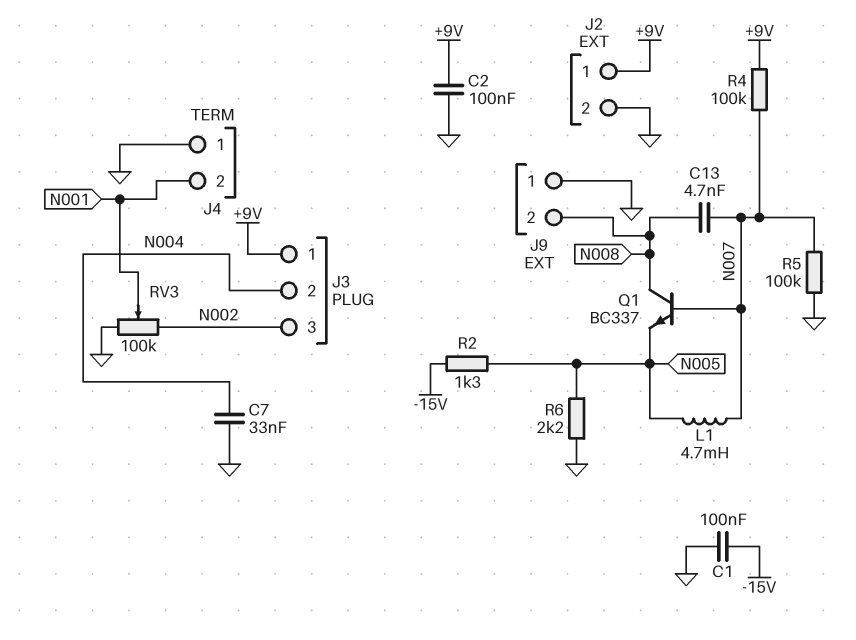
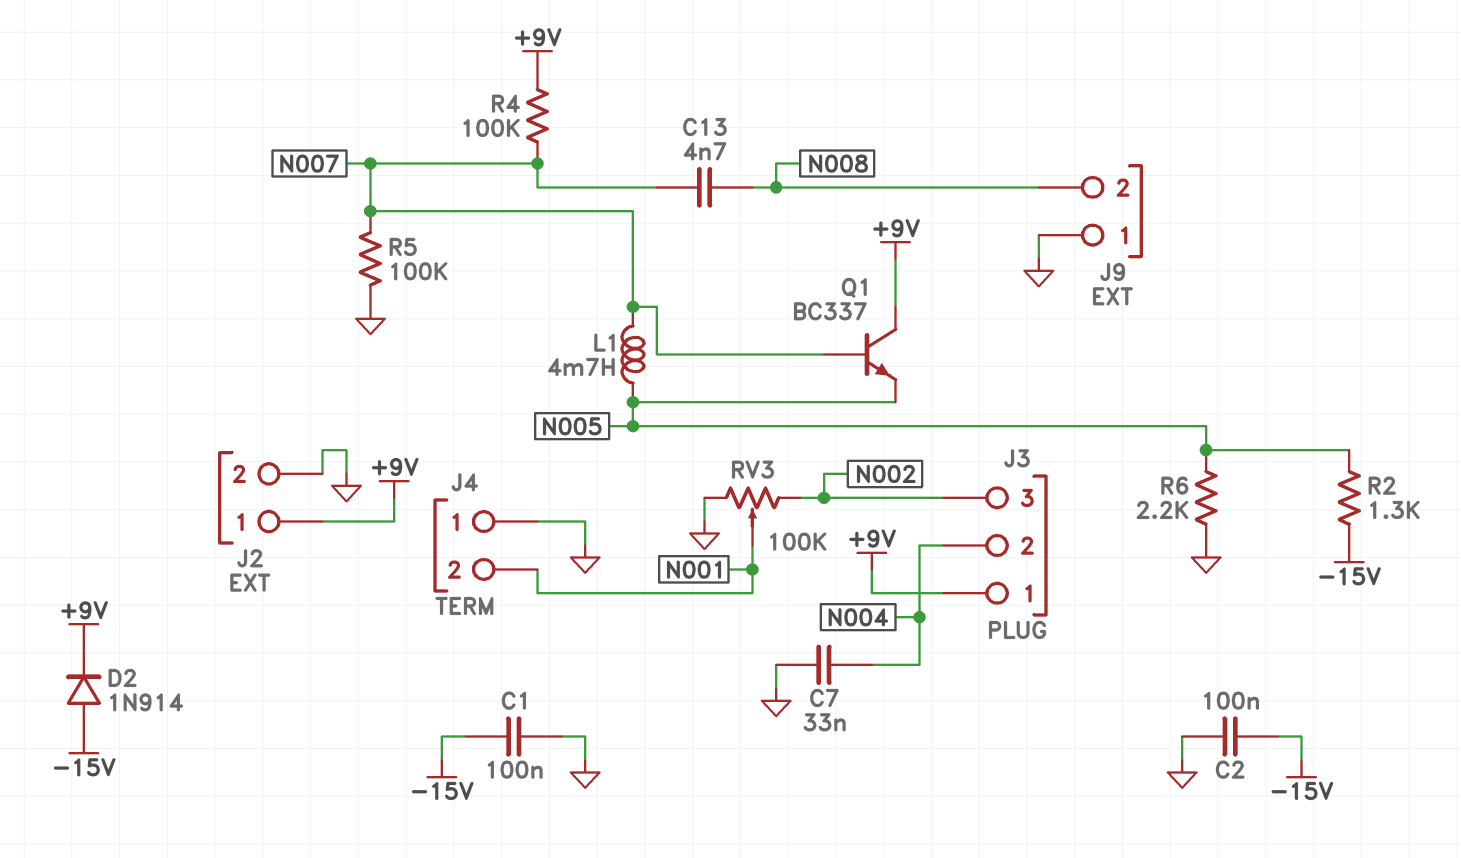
C2: 100nF (+9V, GND) -> 100nF (-15V, GND)
D2: none -> diode 1N914 (A -15V, K +9V)
Q1: NPN BC337 (B N007, C N008, E N005) -> NPN BC337 (B N007, C +9V, E N005)

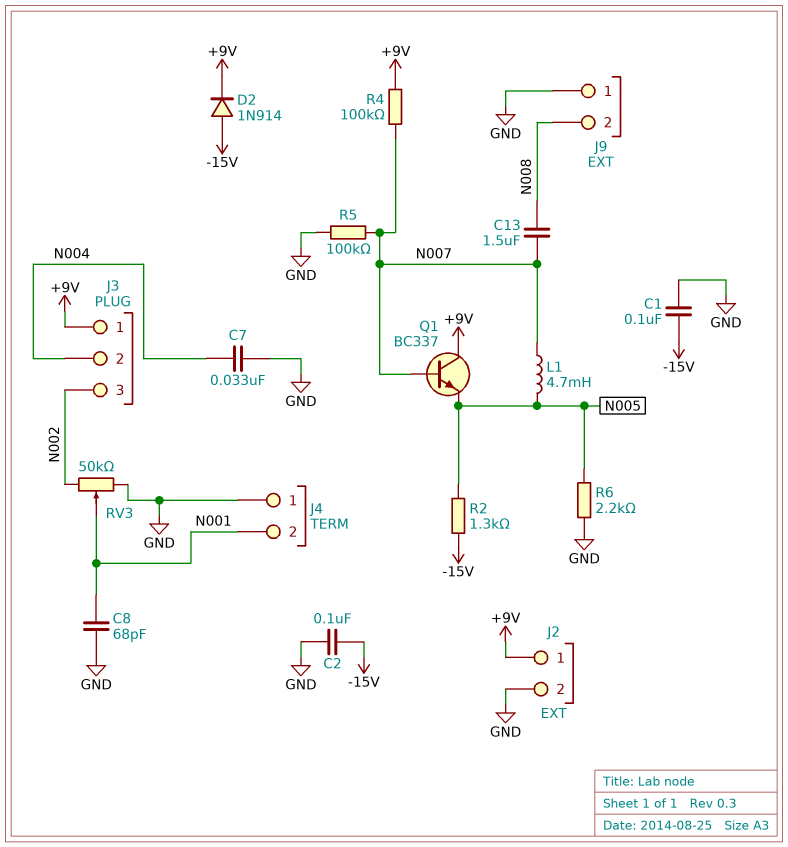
C8: none -> 68pF (GND, N001)
C13: 4.7nF (N007, N008) -> 1.5uF (N007, N008)
RV3: 100k (GND, N002, wiper N001) -> 50k (GND, N002, wiper N001)

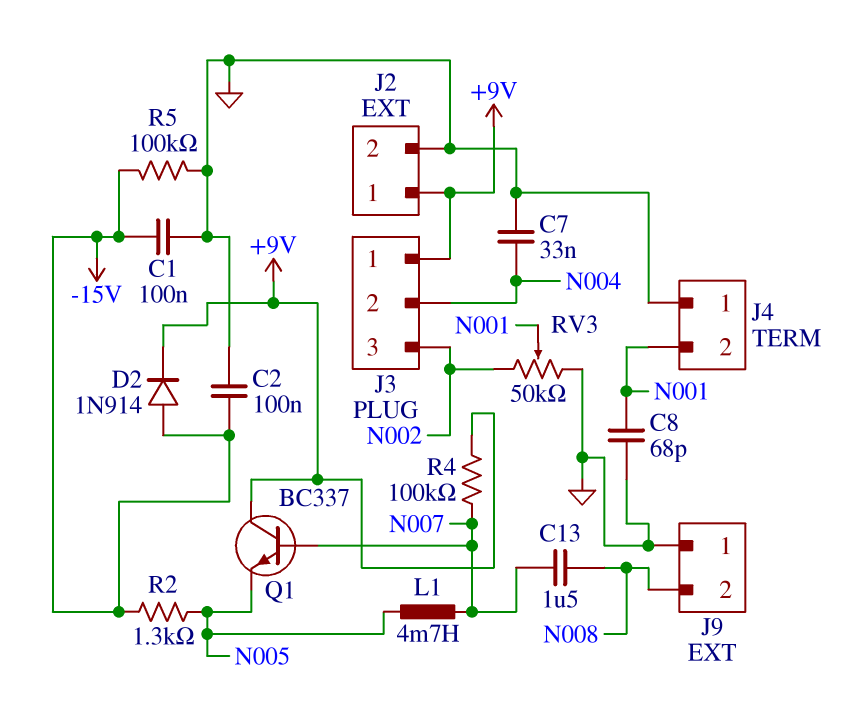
R5: 100k (GND, N007) -> 100k (-15V, GND)
R6: 2.2k (GND, N005) -> none

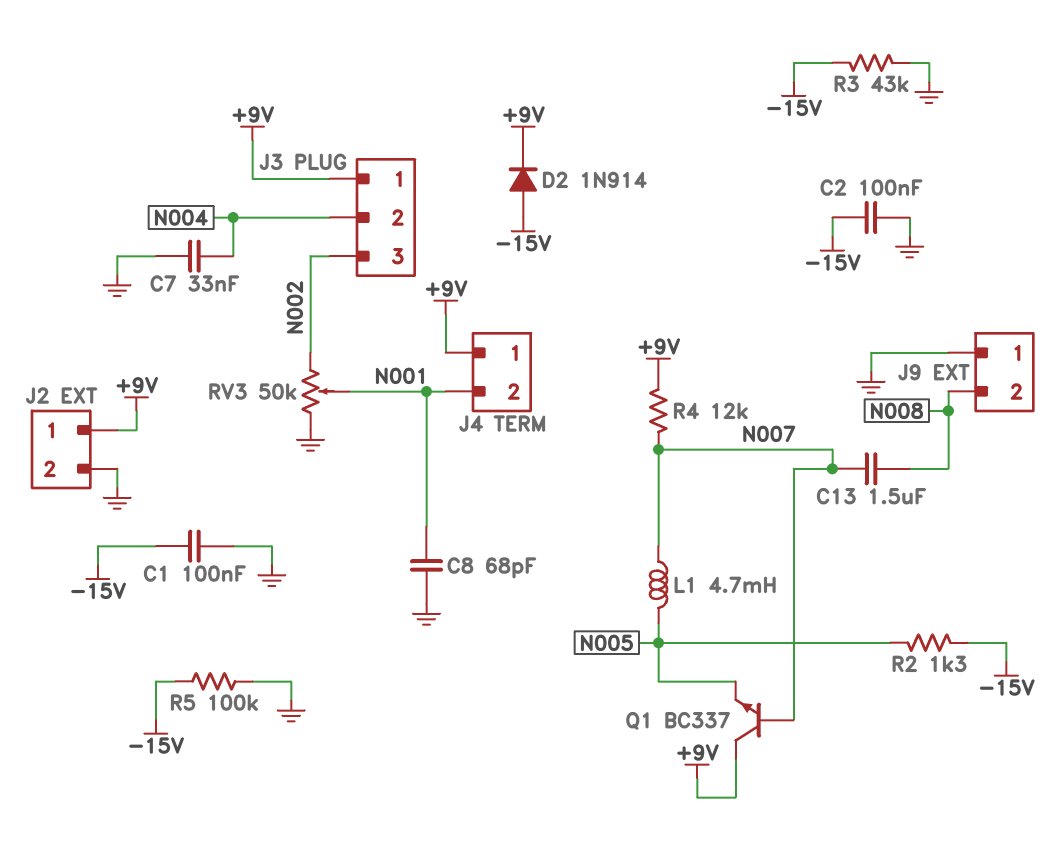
J4 pin 1: GND -> +9V
R3: none -> 43k (-15V, GND)
R4: 100k (+9V, N007) -> 12k (+9V, N007)

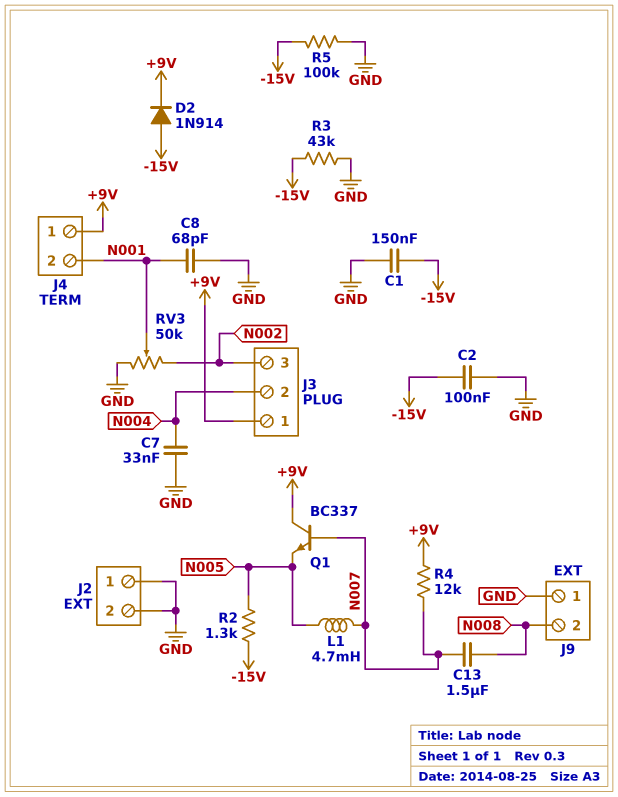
C1: 100nF (-15V, GND) -> 150nF (-15V, GND)
J2 pin 1: +9V -> GND

